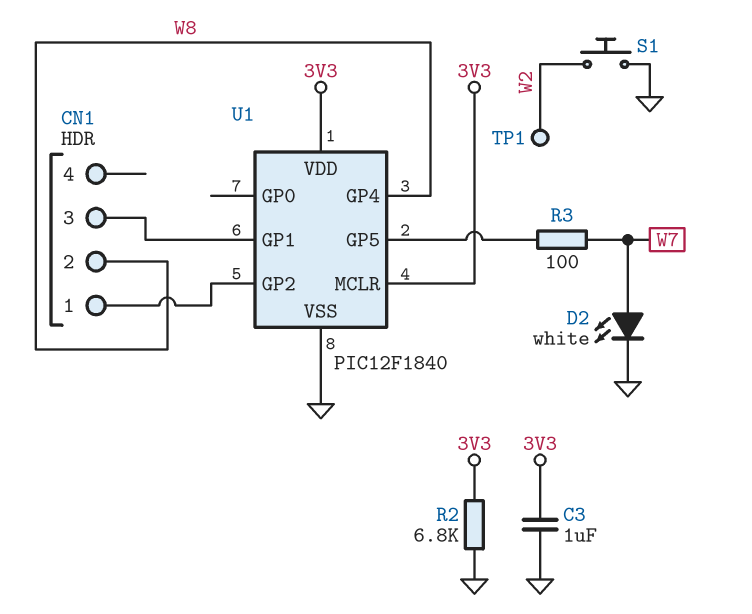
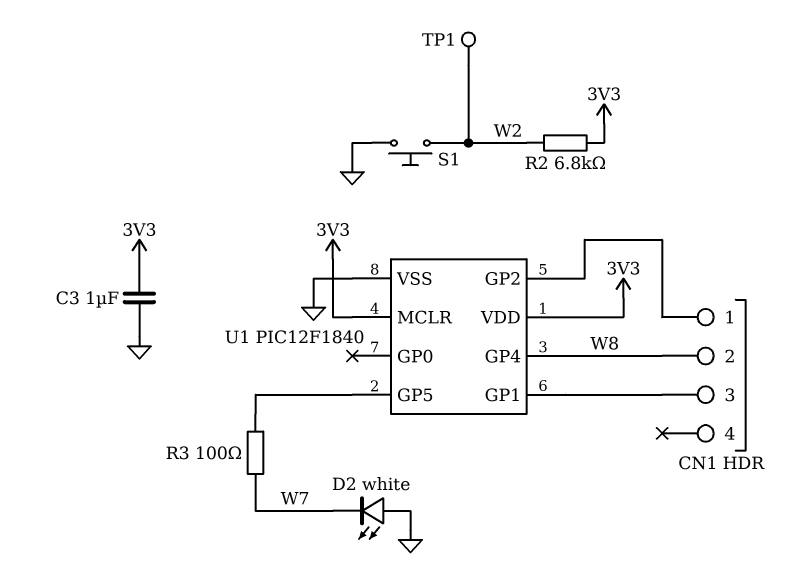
D2: LED white (A W7, K GND) -> LED white (A GND, K W7)
R2: 6.8k (3V3, GND) -> 6.8k (3V3, W2)

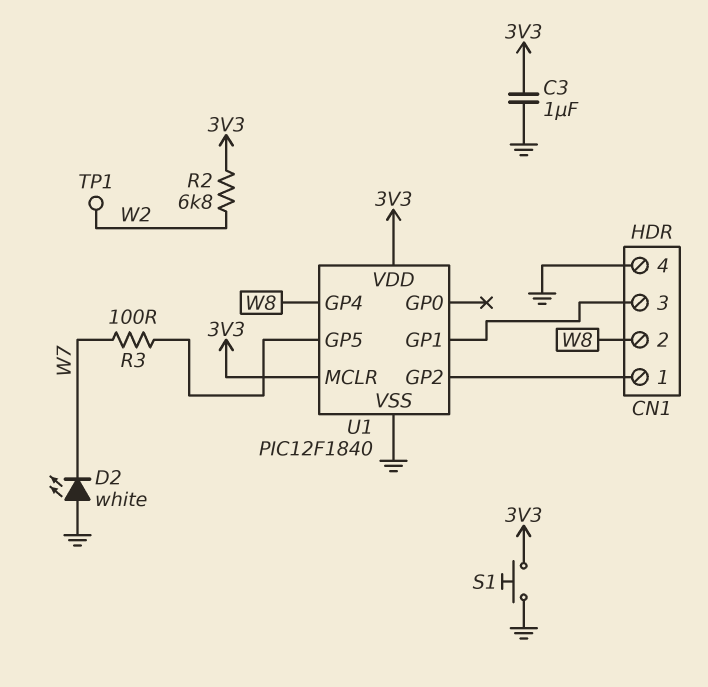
CN1 pin 4: none -> GND
S1: button (GND, W2) -> button (3V3, GND)

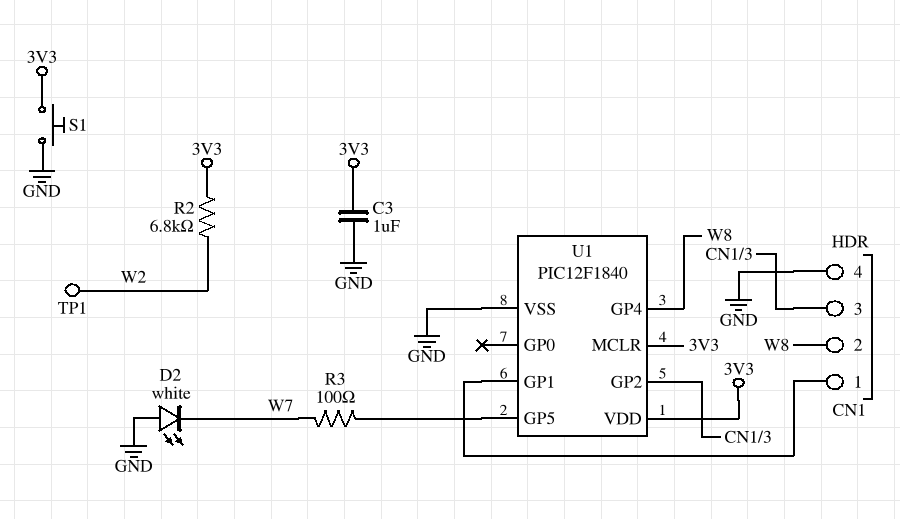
U1 pin GP1: CN1/3 -> CN1/1
U1 pin GP2: CN1/1 -> CN1/3

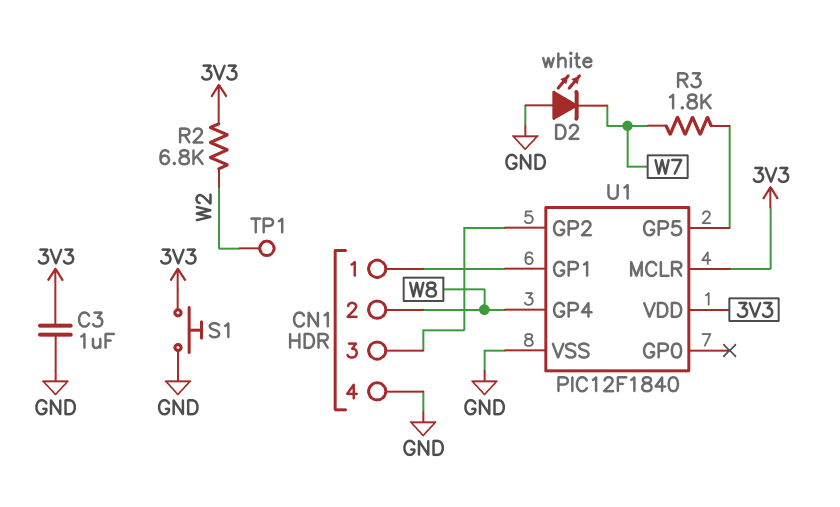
R3: 100 (U1/GP5, W7) -> 1.8k (U1/GP5, W7)

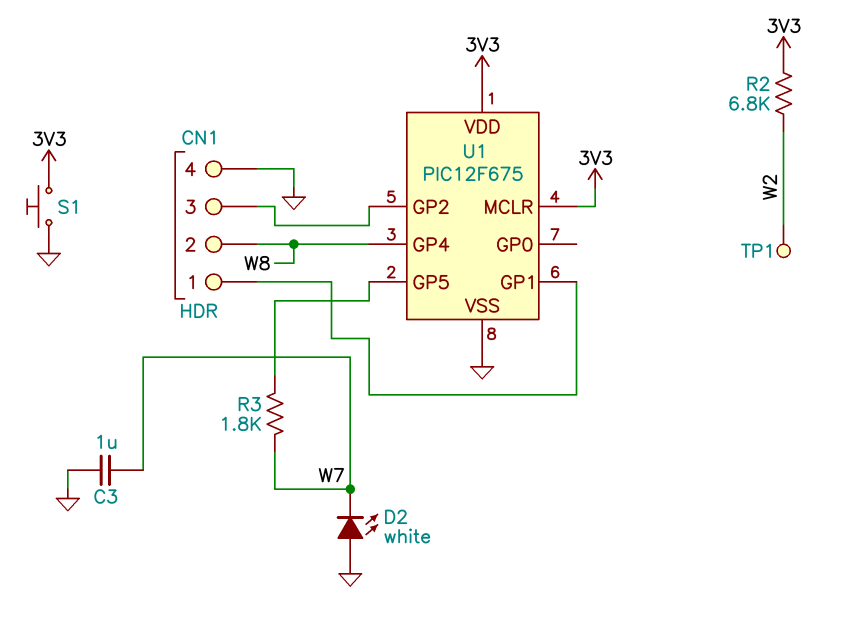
C3: 1uF (3V3, GND) -> 1uF (GND, W7)
U1: PIC12F1840 -> PIC12F675

